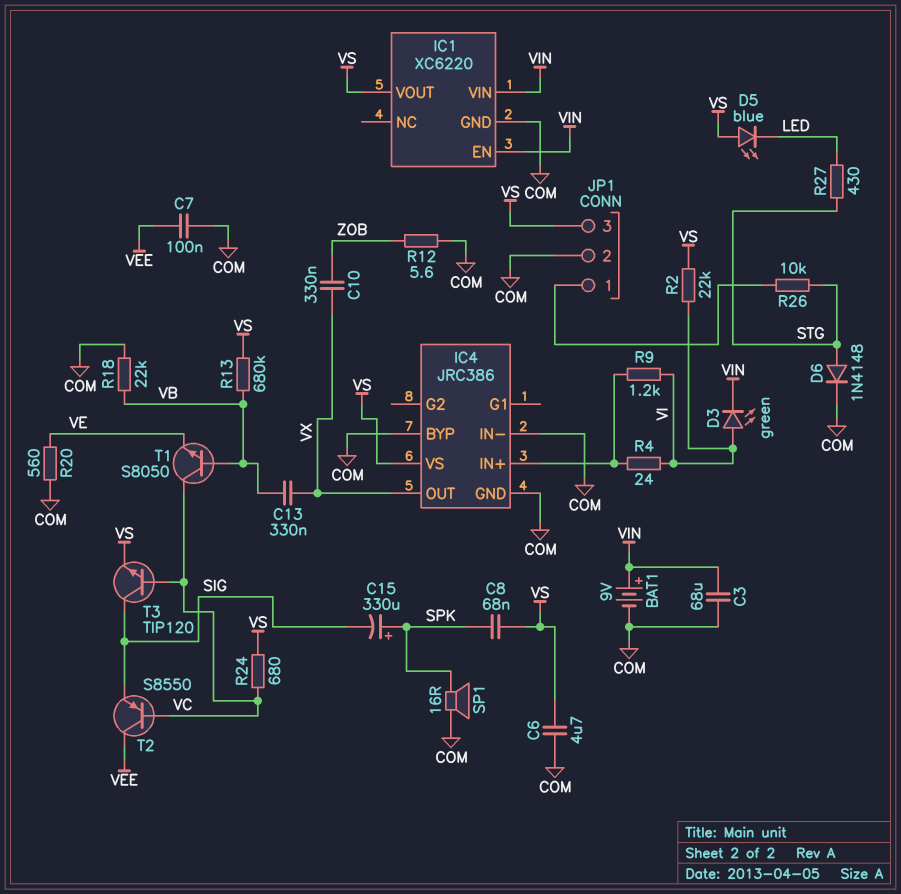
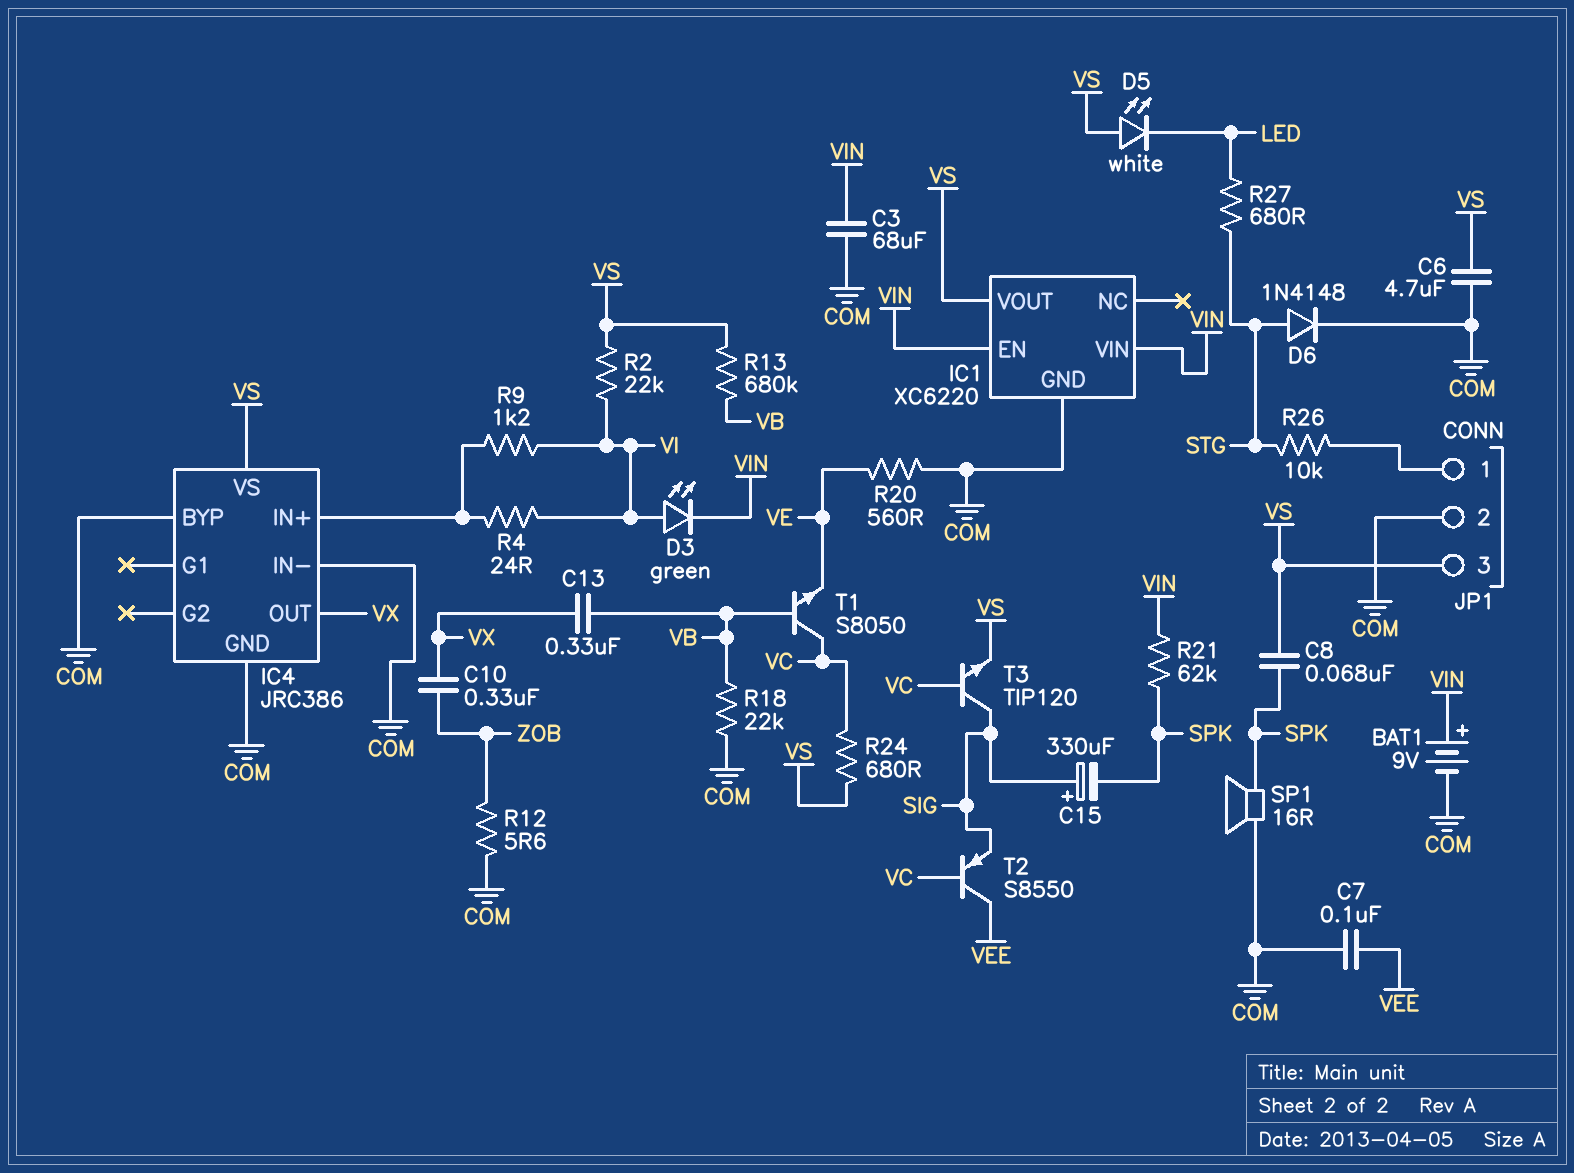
C15: 330uF (plus SPK, minus SIG) -> 330uF (plus SIG, minus SPK)
D5: LED blue (A VS, K LED) -> LED white (A VS, K LED)
R21: none -> 62k (SPK, VIN)
R27: 430 (LED, STG) -> 680 (LED, STG)

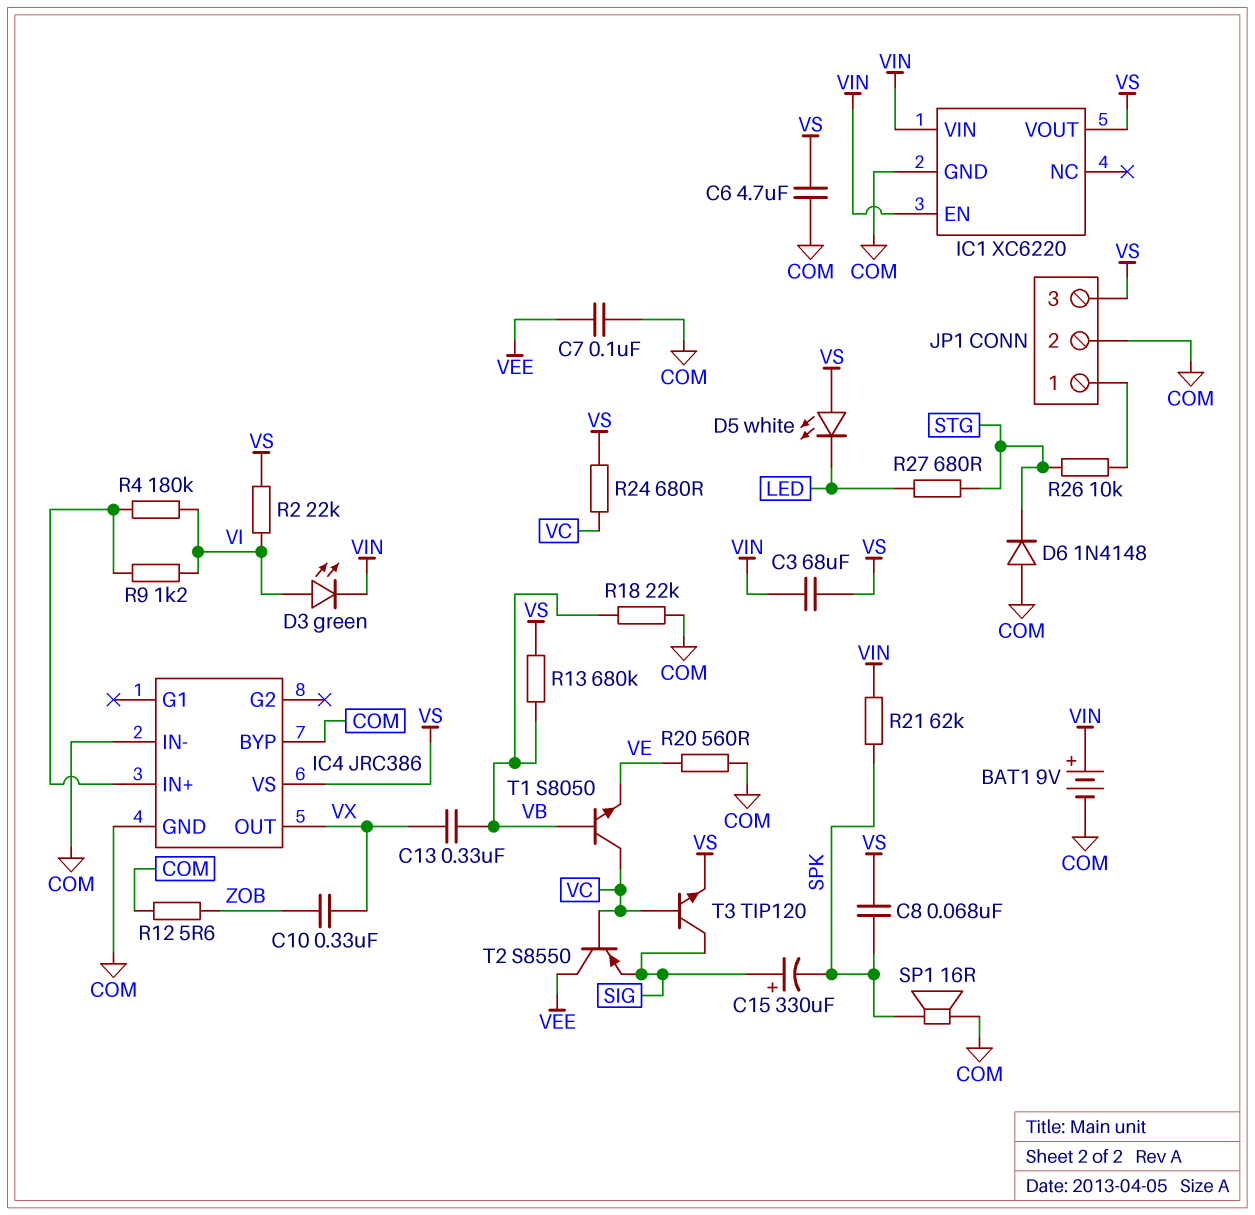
C3: 68uF (COM, VIN) -> 68uF (VIN, VS)
D6: diode 1N4148 (A STG, K COM) -> diode 1N4148 (A COM, K STG)
R4: 24 (IC4/IN+, VI) -> 180k (IC4/IN+, VI)

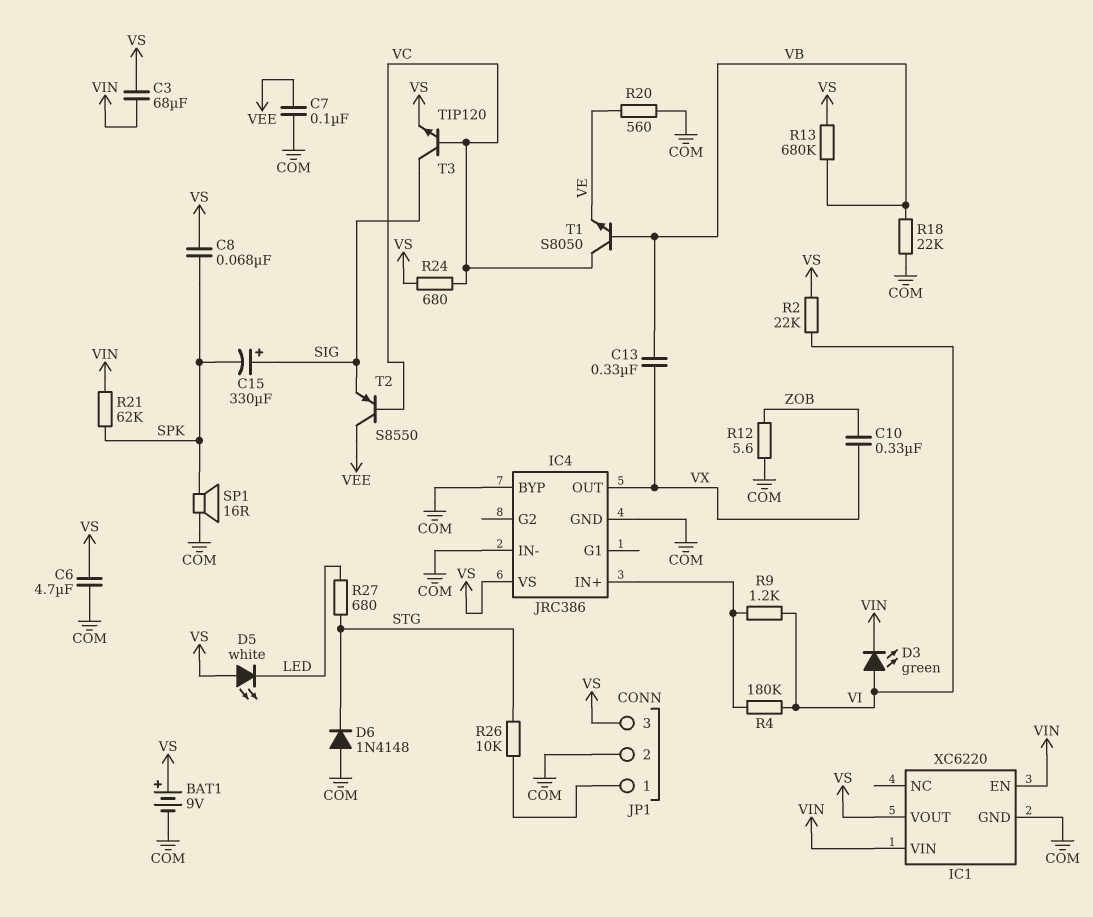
BAT1: 9V (plus VIN, minus COM) -> 9V (plus VS, minus COM)

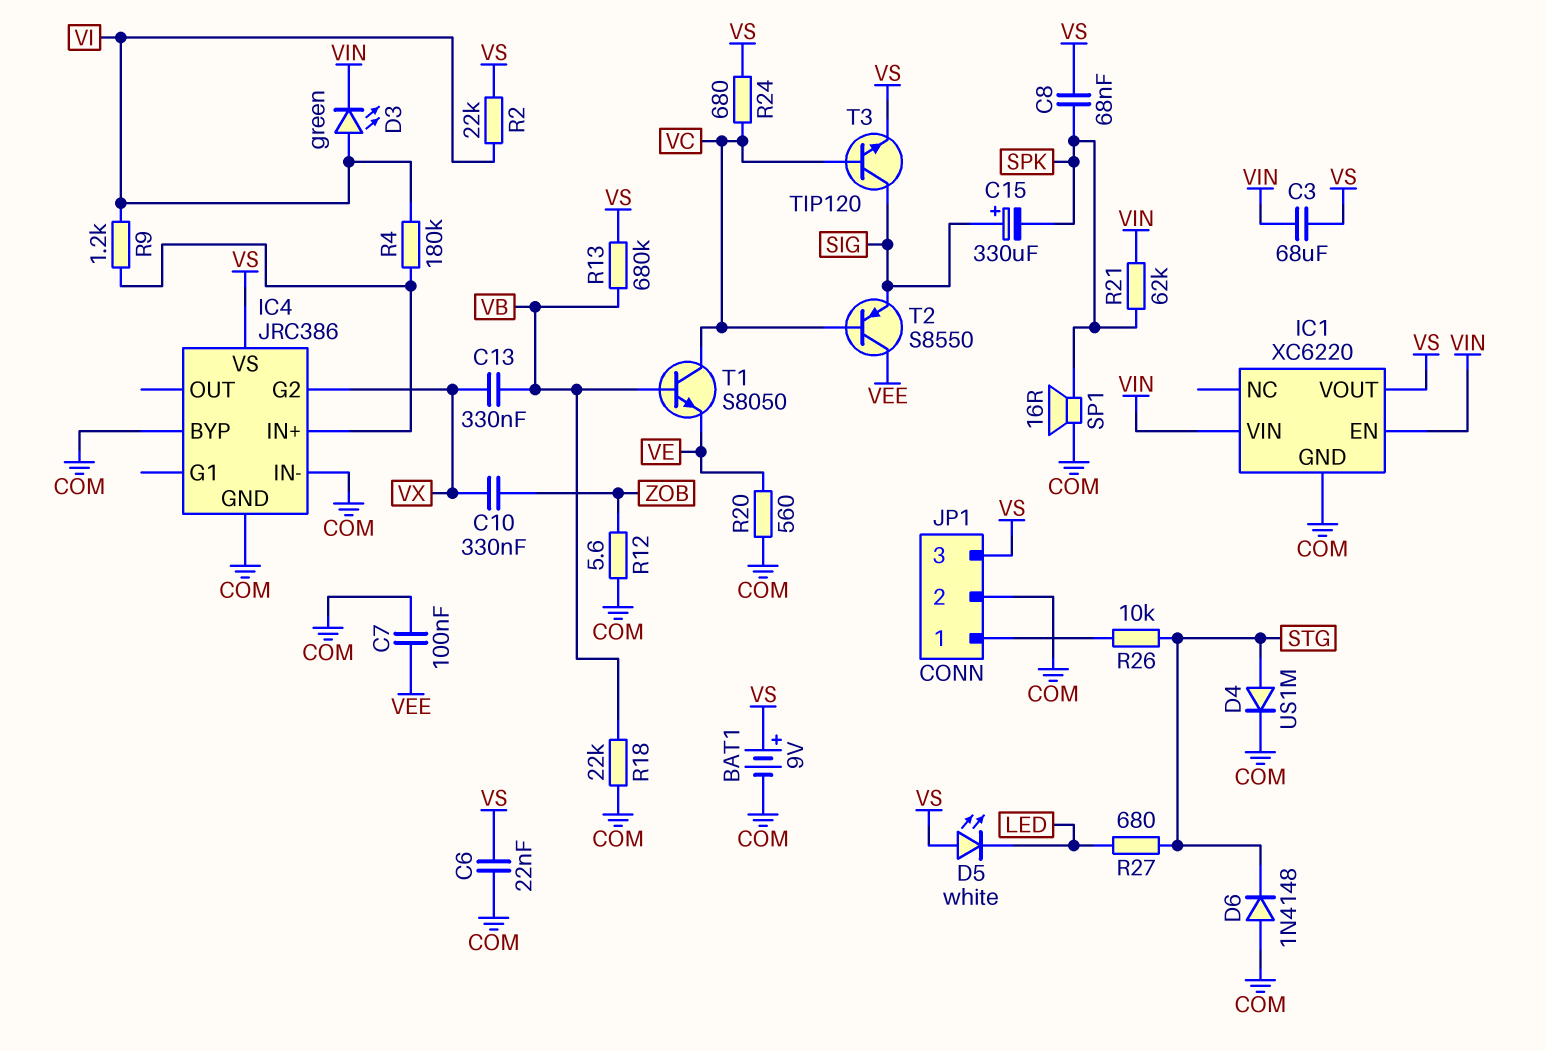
C6: 4.7uF (COM, VS) -> 22nF (COM, VS)
D4: none -> diode US1M (A STG, K COM)
IC4 pin G2: none -> VX
IC4 pin OUT: VX -> none

